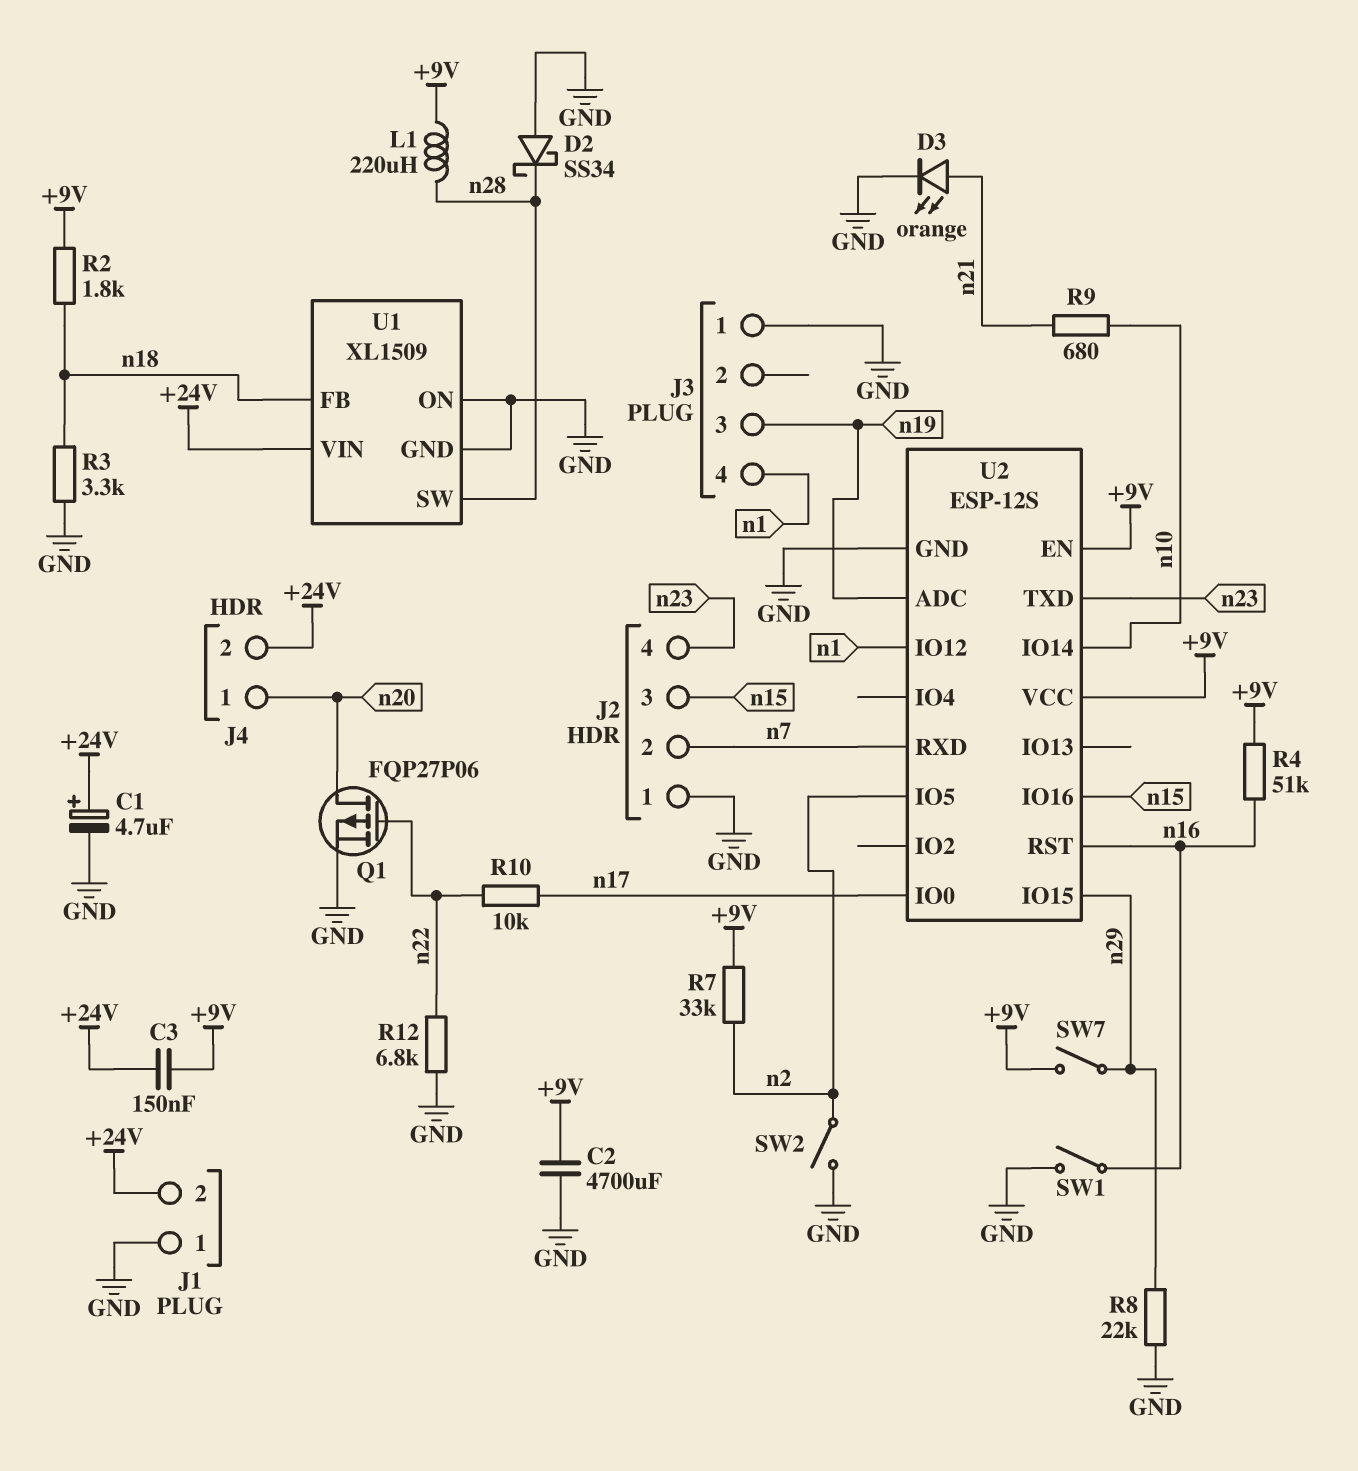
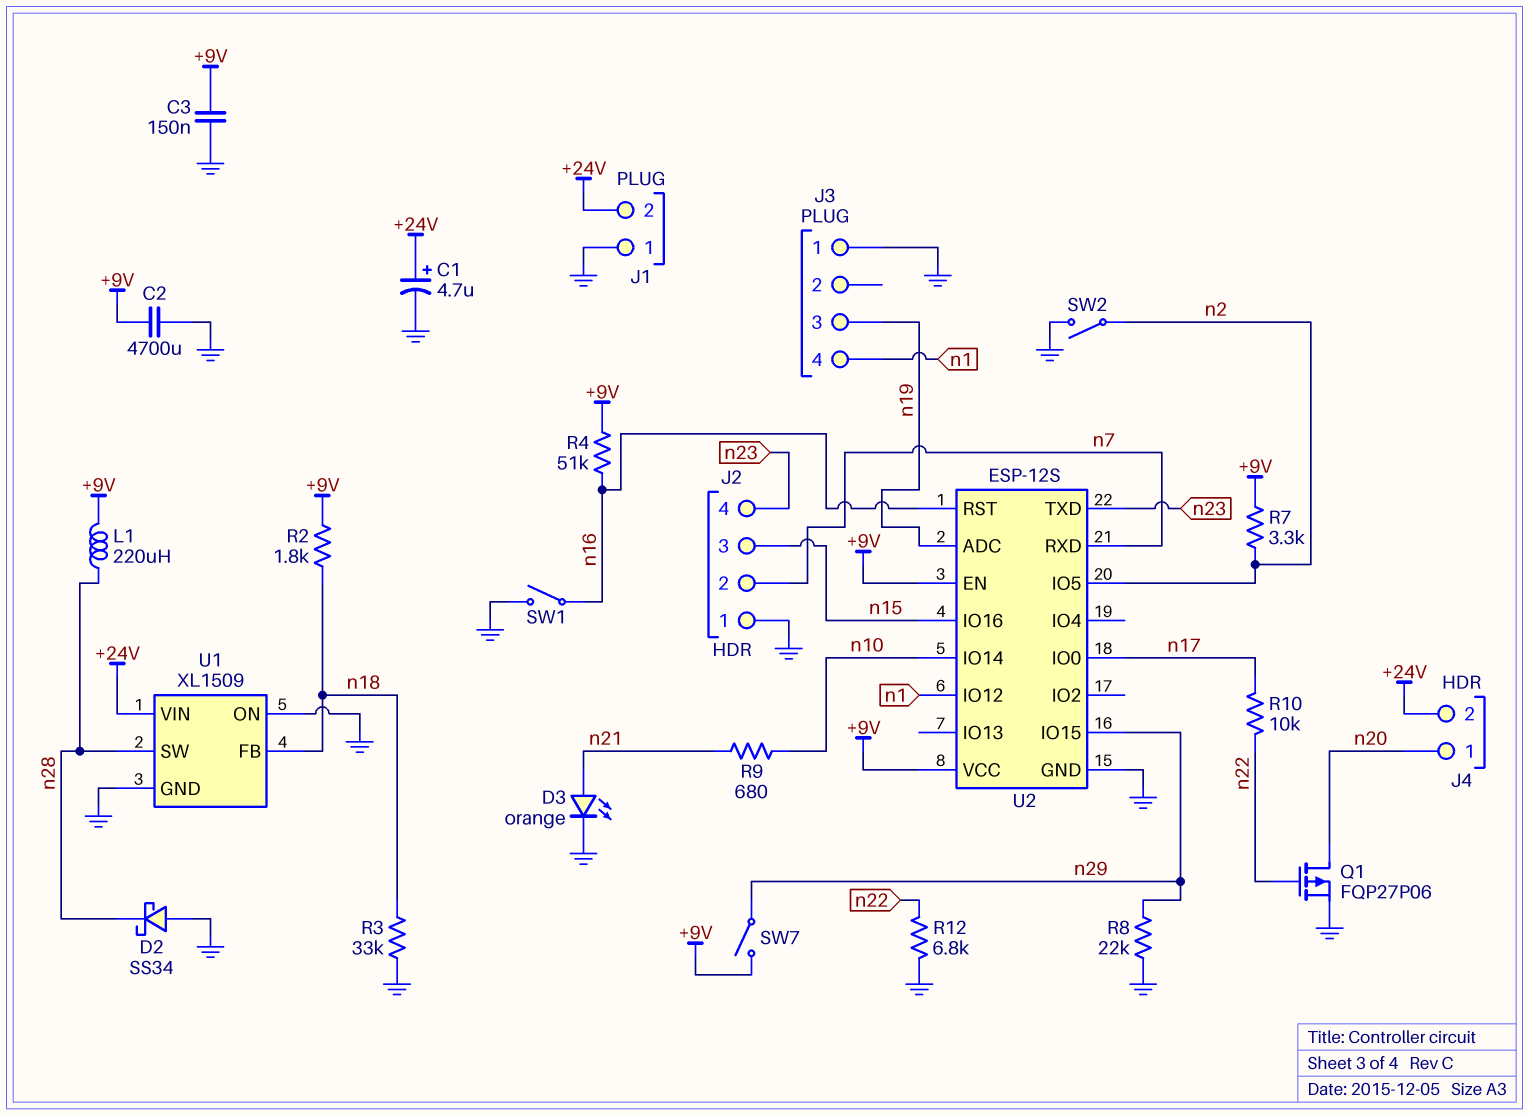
C3: 150nF (+9V, +24V) -> 150nF (+9V, GND)
R3: 3.3k (GND, n18) -> 33k (GND, n18)
R7: 33k (+9V, n2) -> 3.3k (+9V, n2)

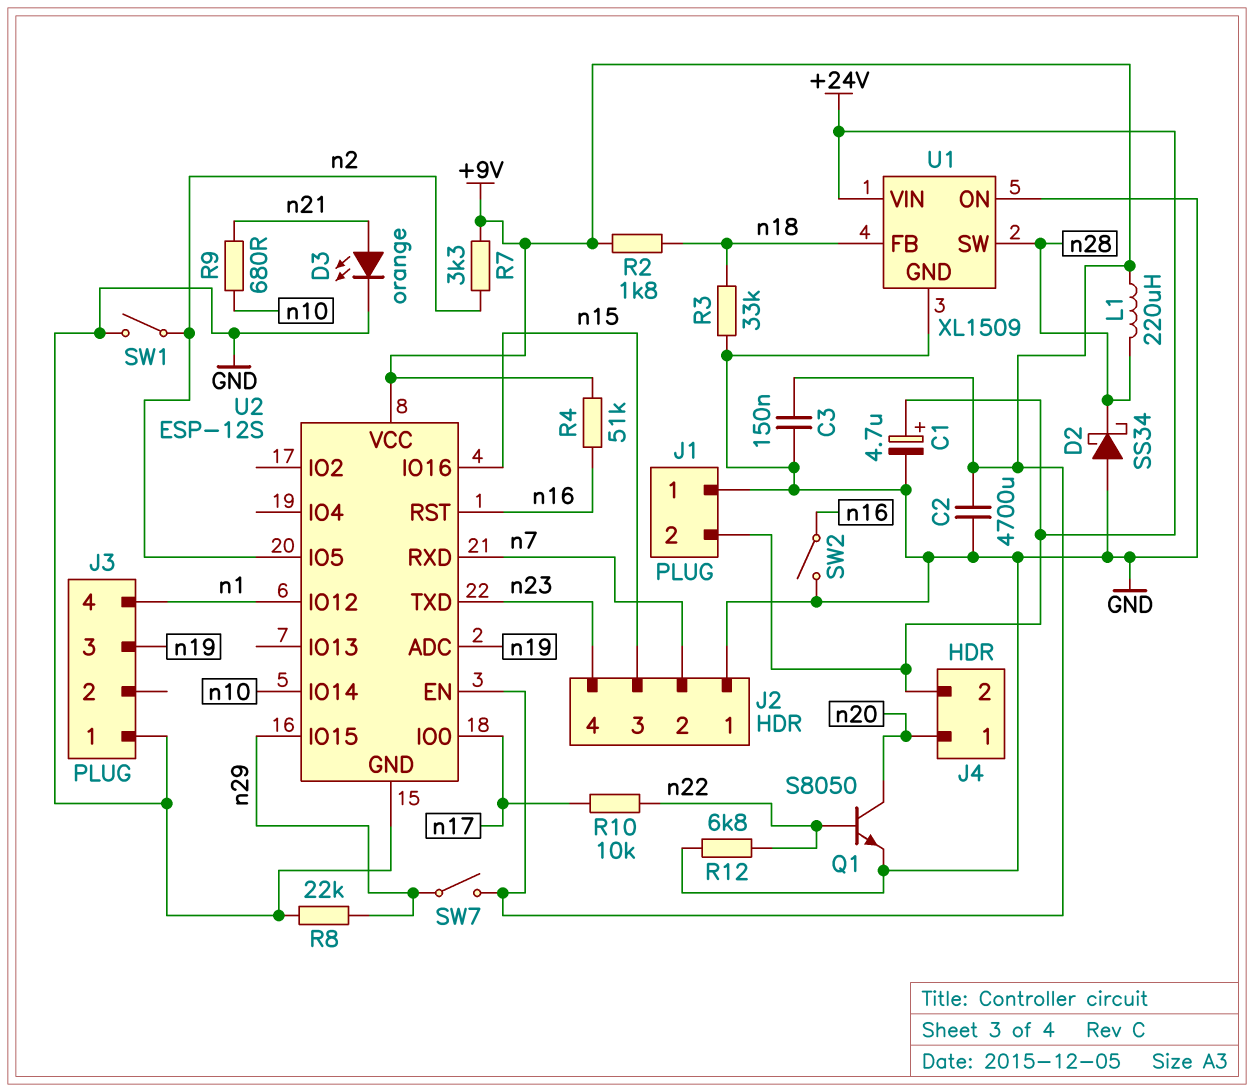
Q1: PMOS FQP27P06 (G n22, D n20, S GND) -> NPN S8050 (B n22, C n20, E GND)
SW1: switch (GND, n16) -> switch (GND, n2)
SW2: switch (GND, n2) -> switch (GND, n16)

